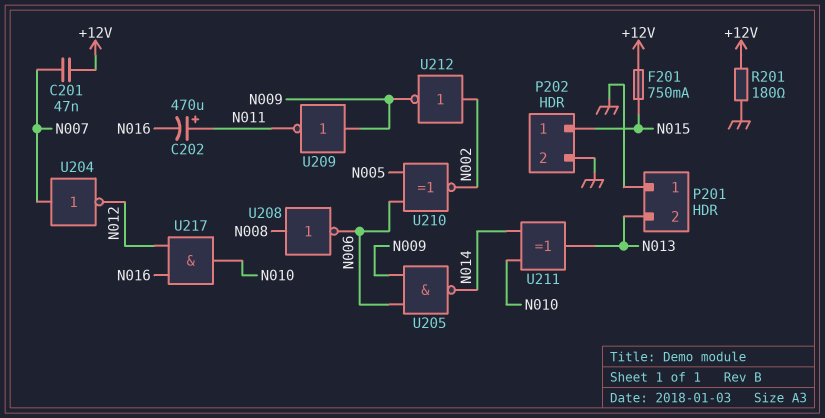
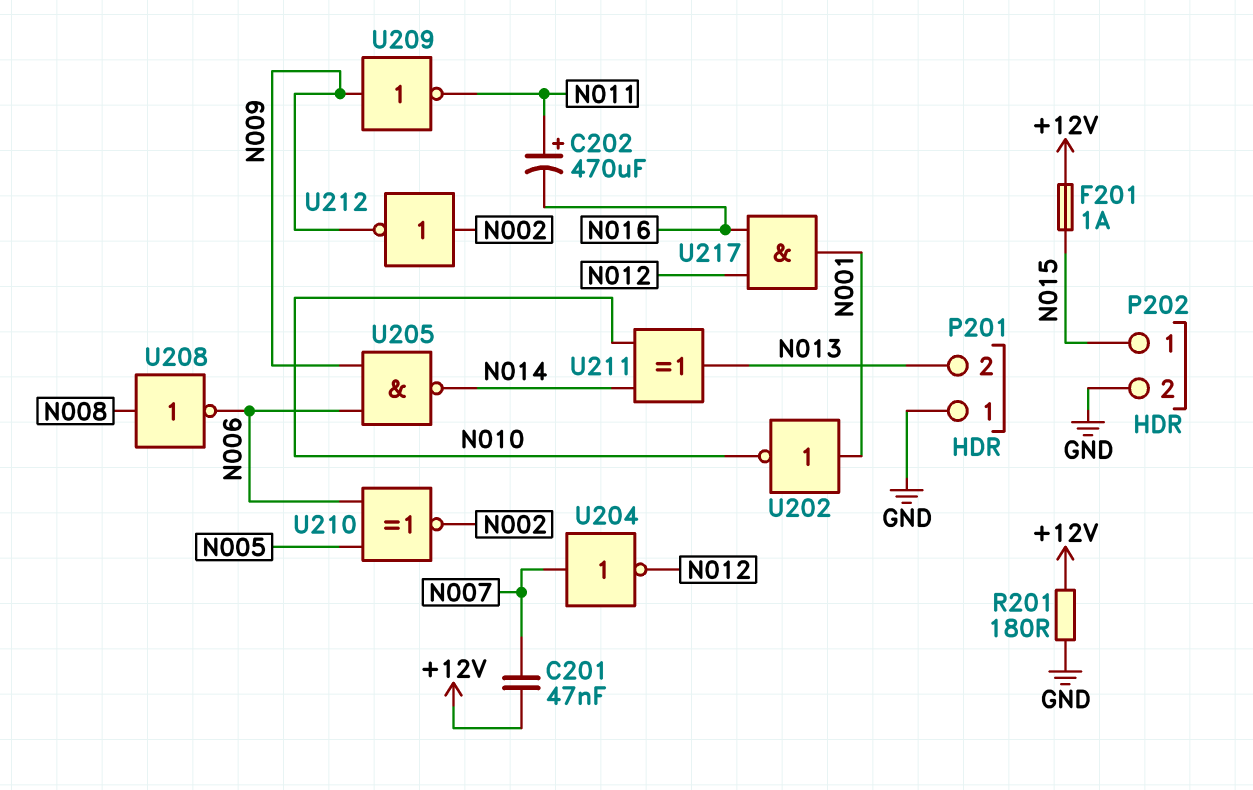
F201: 750mA (+12V, N015) -> 1A (+12V, N015)
U202: none -> NOT (in N001, out N010)
U217: AND (in N012, in N016, out N010) -> AND (in N012, in N016, out N001)

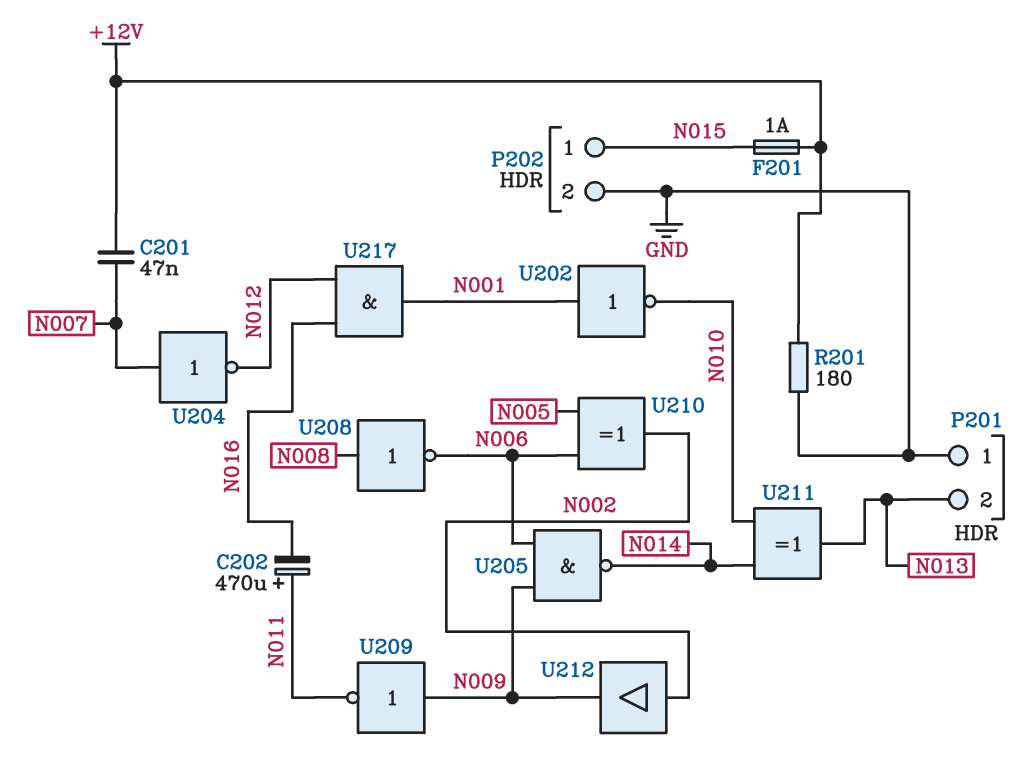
U210: XNOR (in N005, in N006, out N002) -> XOR (in N005, in N006, out N002)
U212: NOT (in N002, out N009) -> buffer (in N002, out N009)

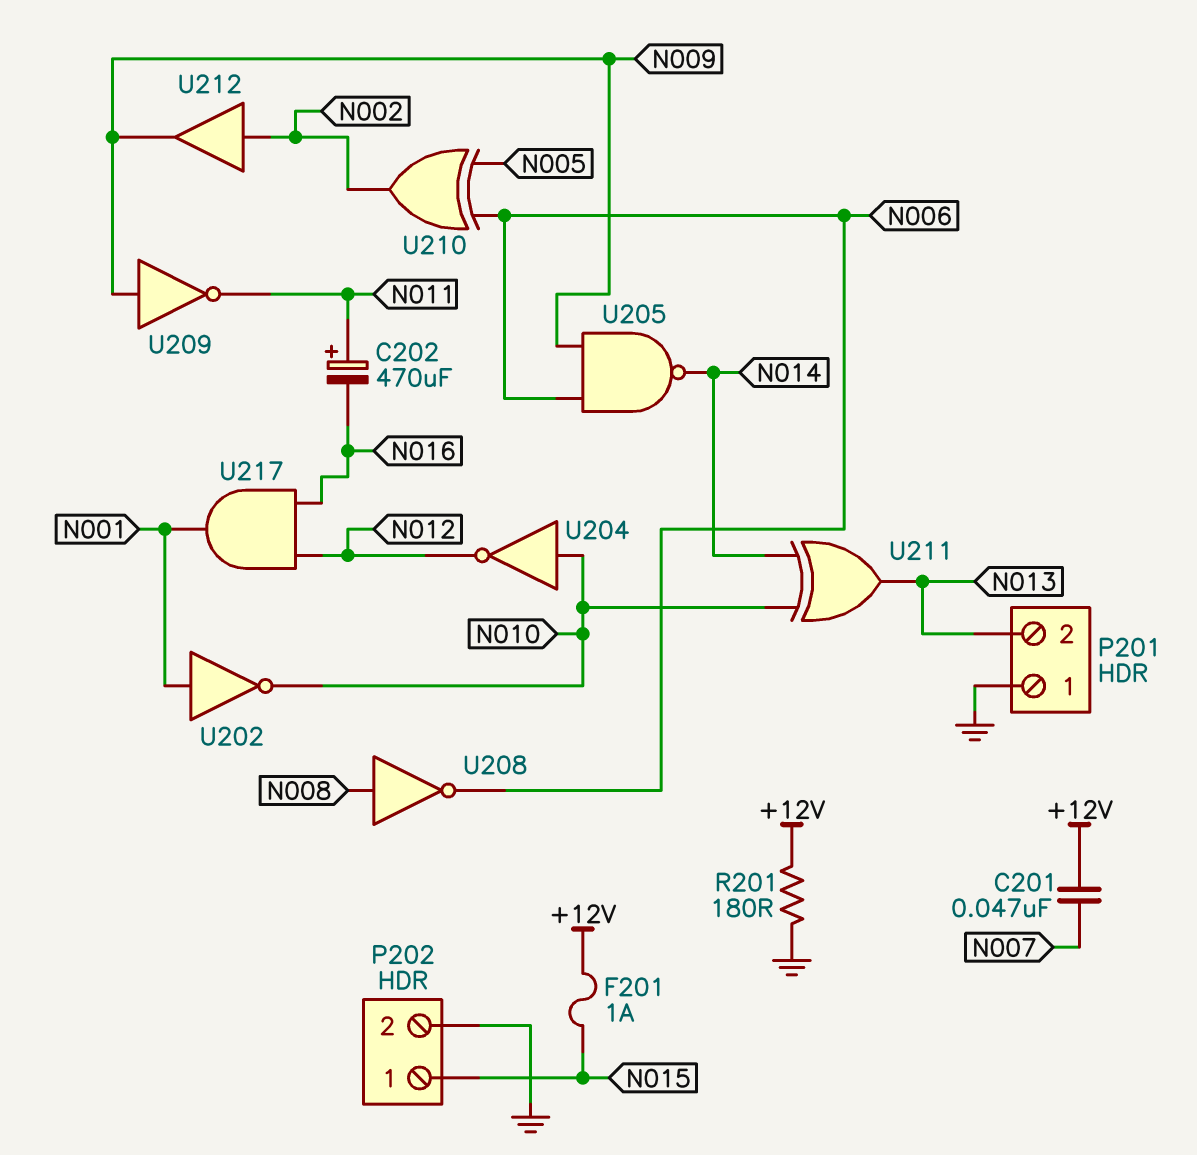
U204: NOT (in N007, out N012) -> NOT (in N010, out N012)

